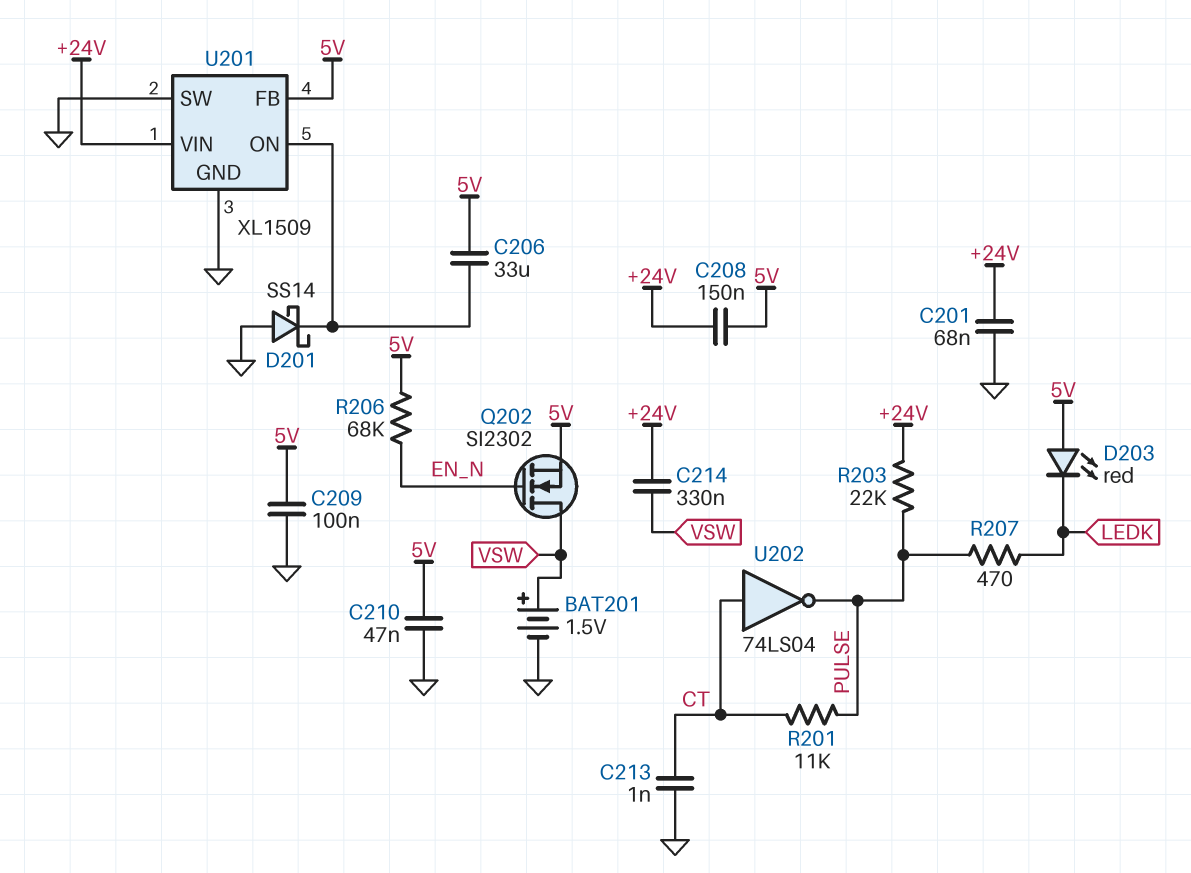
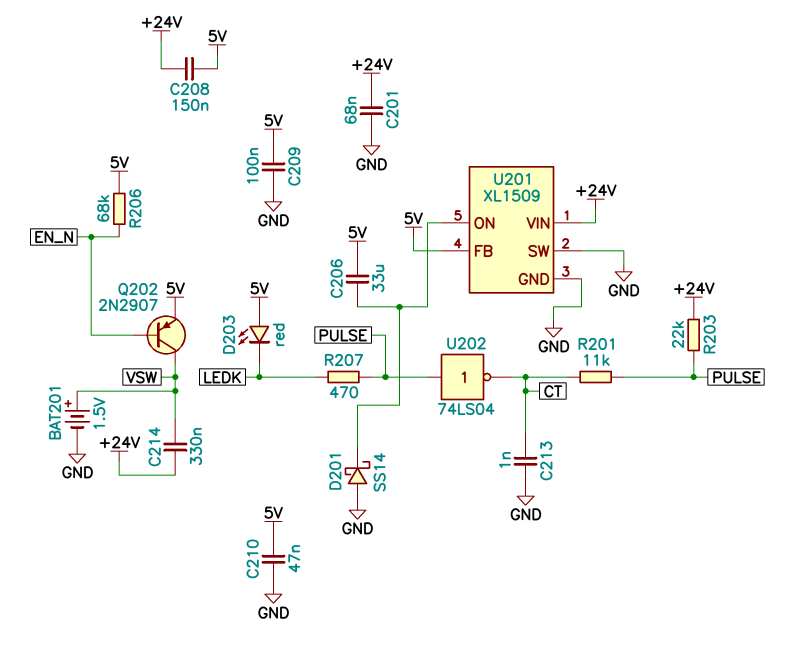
Q202: NMOS SI2302 (G EN_N, D VSW, S 5V) -> PNP 2N2907 (B EN_N, C VSW, E 5V)
U202: NOT 74LS04 (in CT, out PULSE) -> NOT 74LS04 (in PULSE, out CT)

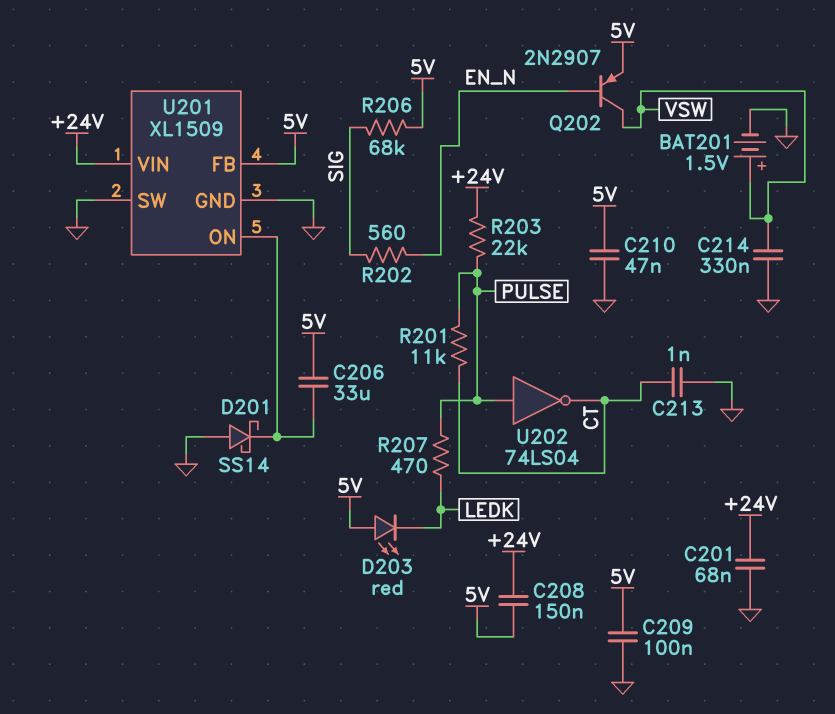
C214: 330nF (+24V, VSW) -> 330nF (GND, VSW)
R202: none -> 560 (EN_N, SIG)
R206: 68k (5V, EN_N) -> 68k (5V, SIG)

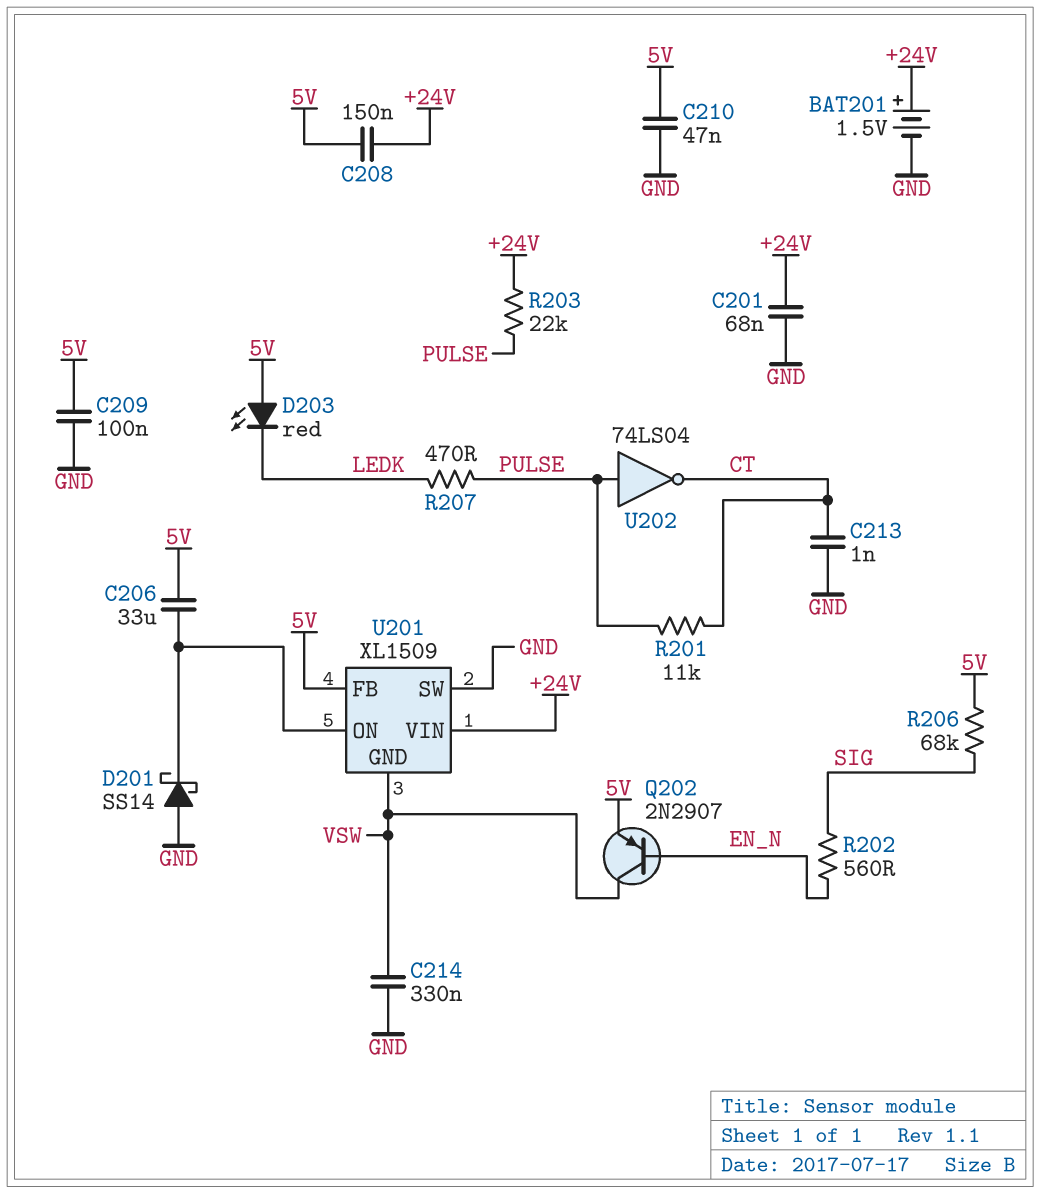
BAT201: 1.5V (plus VSW, minus GND) -> 1.5V (plus +24V, minus GND)
U201 pin GND: GND -> VSW

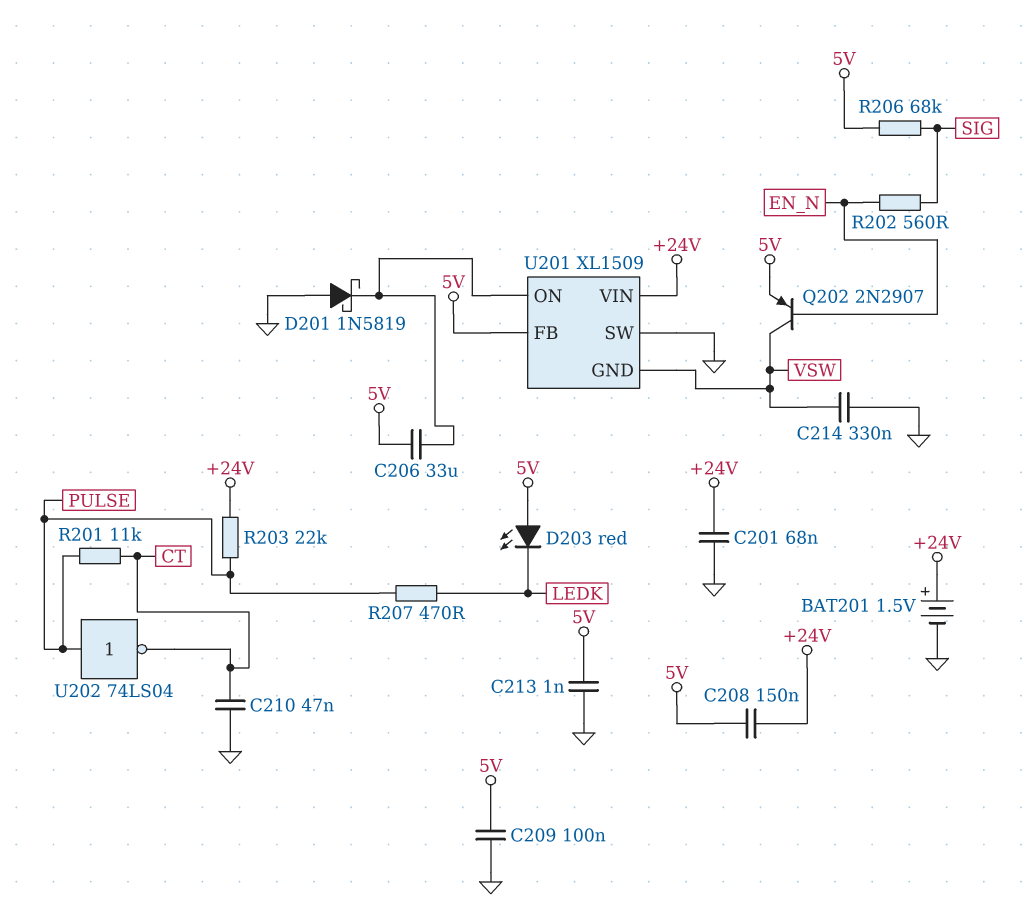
C210: 47nF (5V, GND) -> 47nF (CT, GND)
C213: 1nF (CT, GND) -> 1nF (5V, GND)
D201: schottky SS14 (A GND, K U201/ON) -> schottky 1N5819 (A GND, K U201/ON)

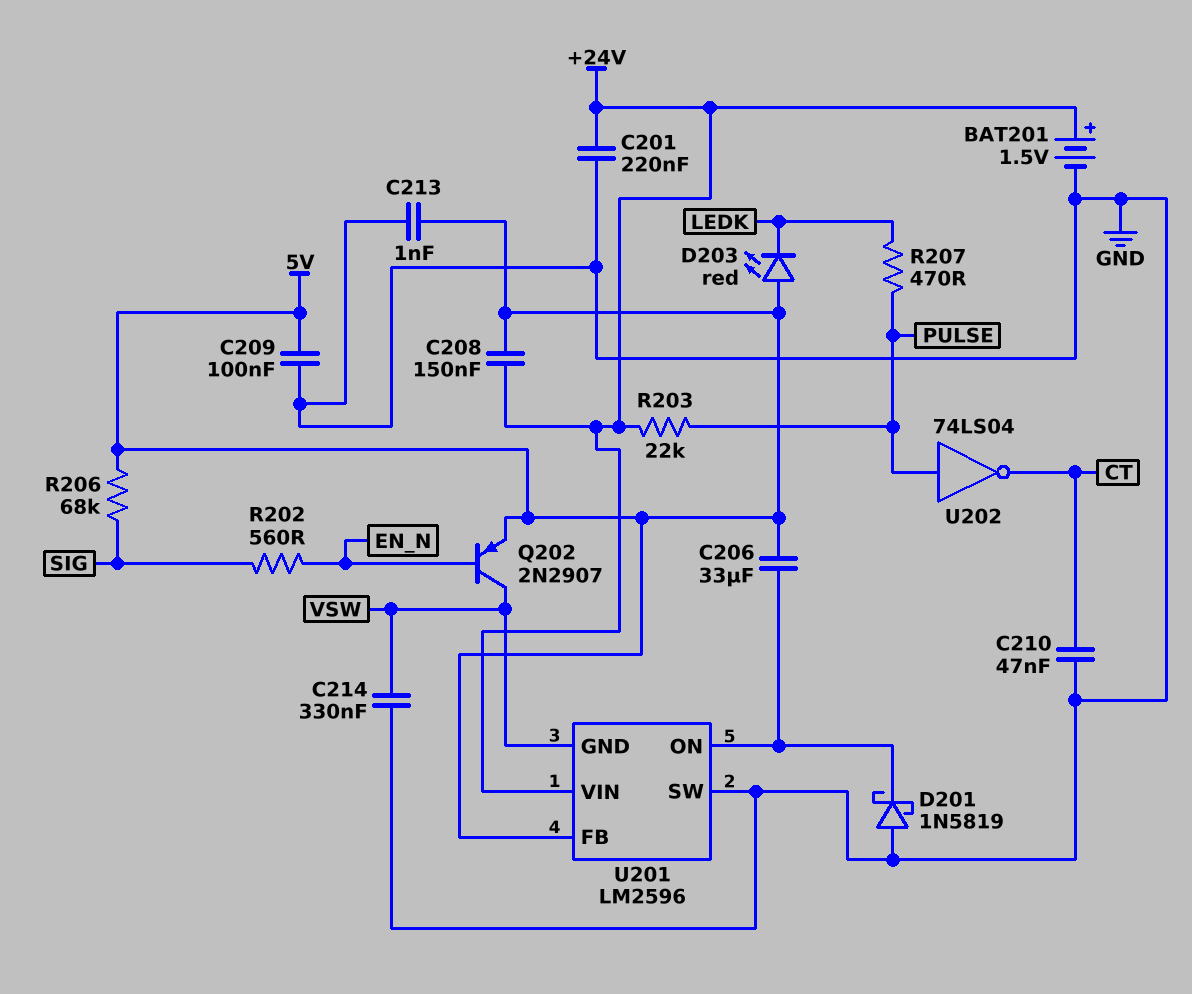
C201: 68nF (+24V, GND) -> 220nF (+24V, GND)
R201: 11k (CT, PULSE) -> none
U201: XL1509 -> LM2596

